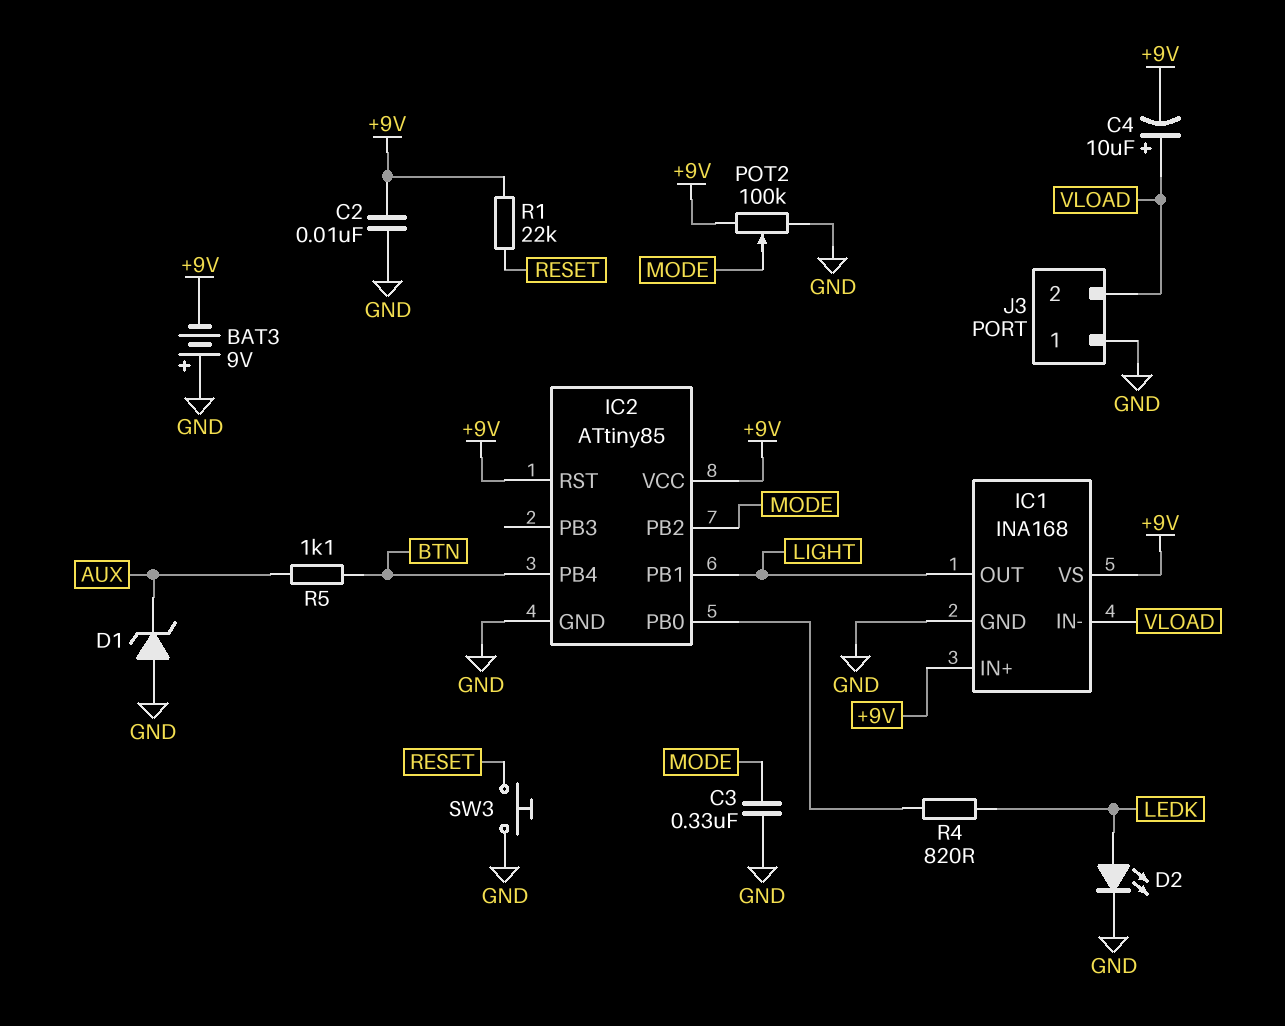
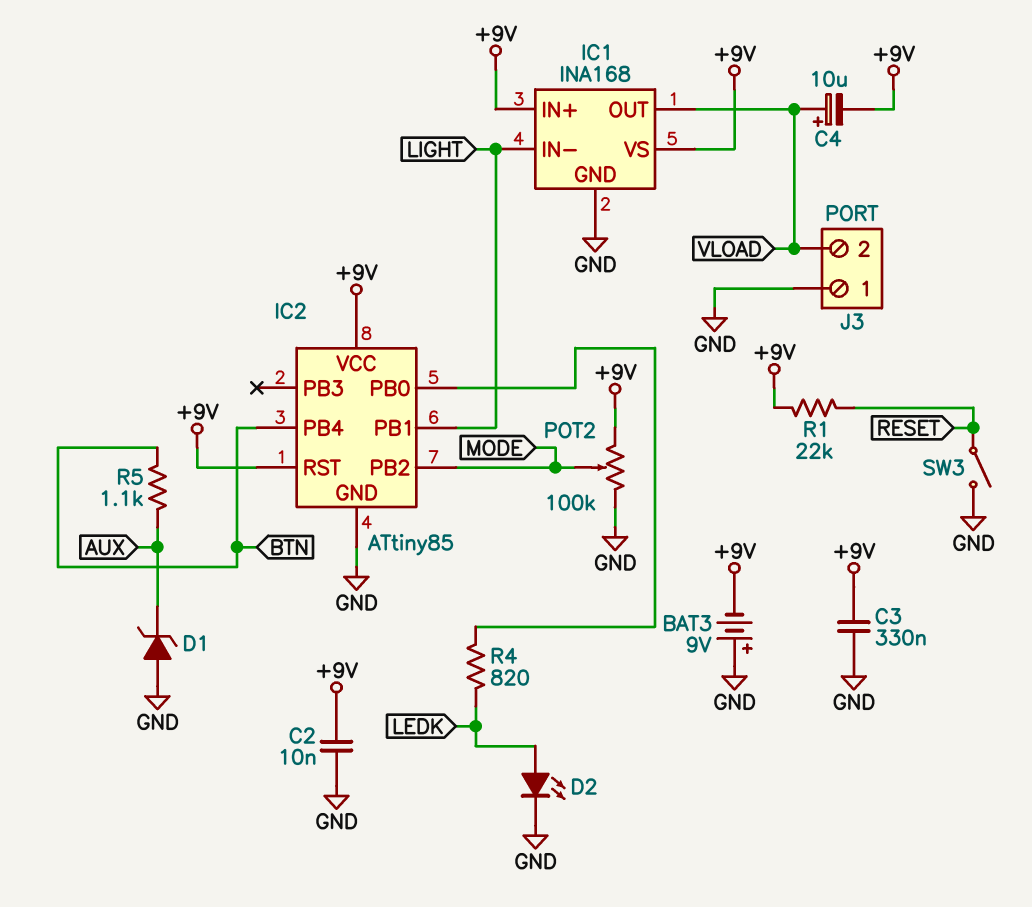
C3: 330nF (GND, MODE) -> 330nF (+9V, GND)
IC1 pin IN-: VLOAD -> LIGHT
IC1 pin OUT: LIGHT -> VLOAD
SW3: button (GND, RESET) -> switch (GND, RESET)

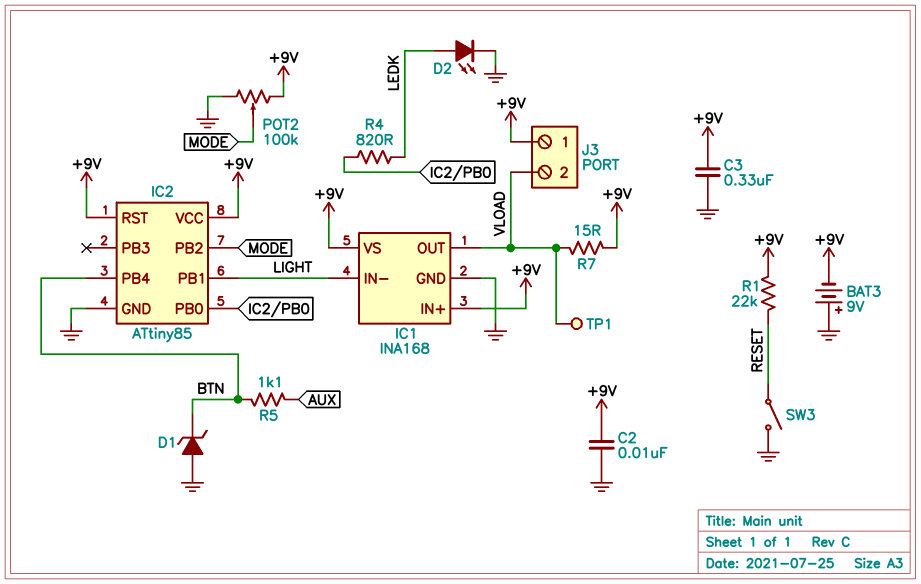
C4: 10uF (plus VLOAD, minus +9V) -> none
D1: zener (A GND, K AUX) -> zener (A GND, K BTN)
J3 pin 1: GND -> +9V
R7: none -> 15 (+9V, VLOAD)
TP1: none -> test point (VLOAD)

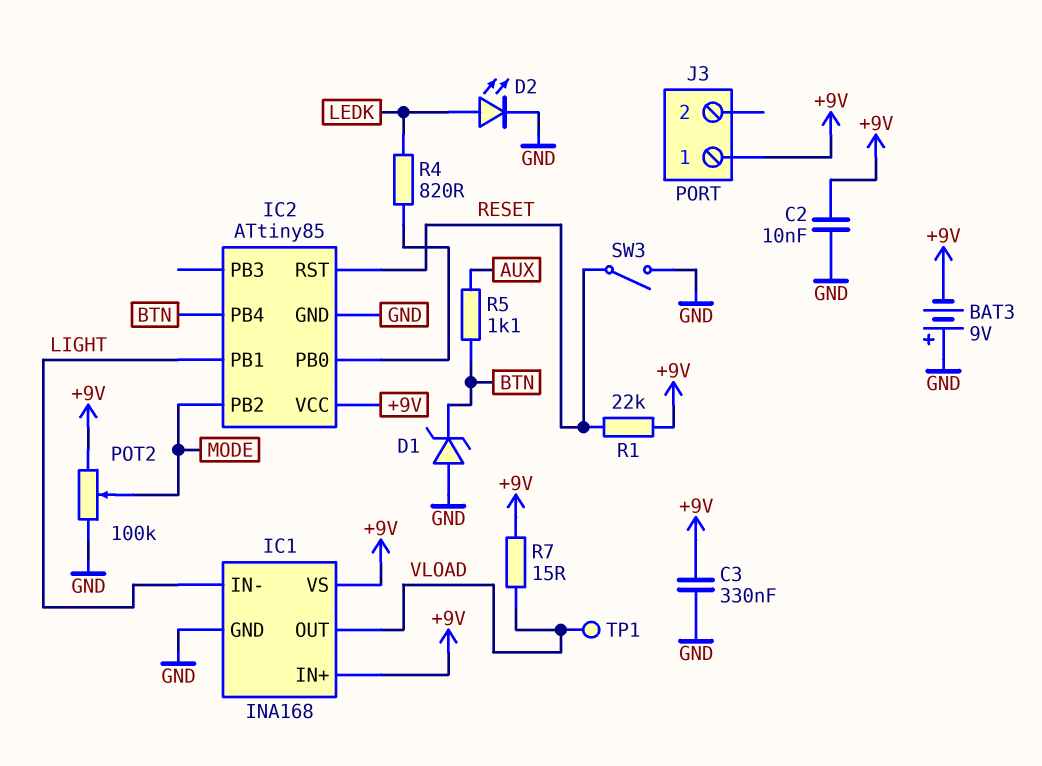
IC2 pin RST: +9V -> RESET
J3 pin 2: VLOAD -> none

